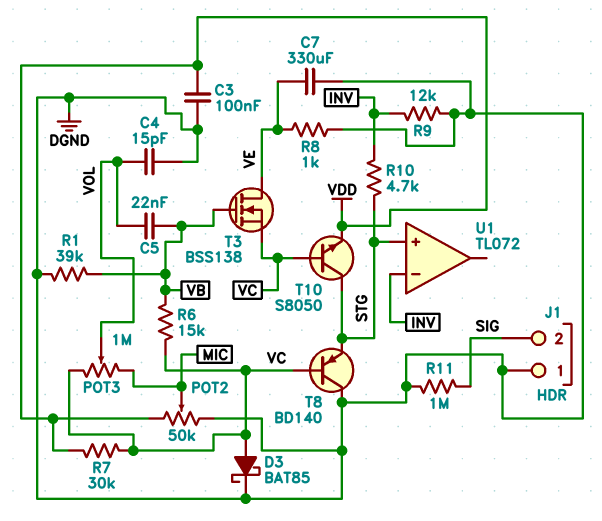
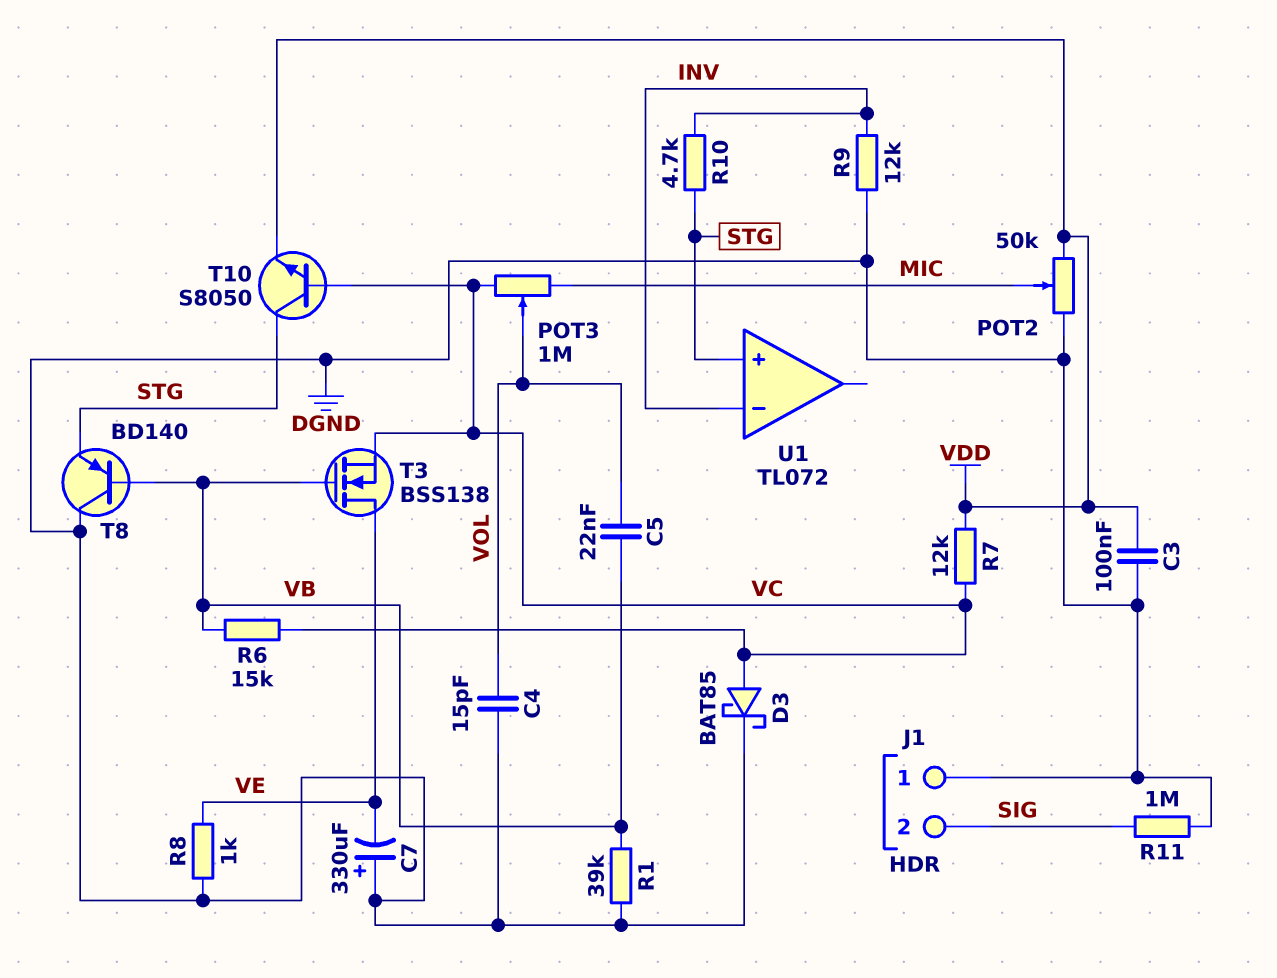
C7: 330uF (DGND, VE) -> 330uF (plus DGND, minus VE)
R7: 30k (VC, VDD) -> 12k (VC, VDD)
T8: PNP BD140 (B VC, C DGND, E STG) -> PNP BD140 (B VB, C DGND, E STG)

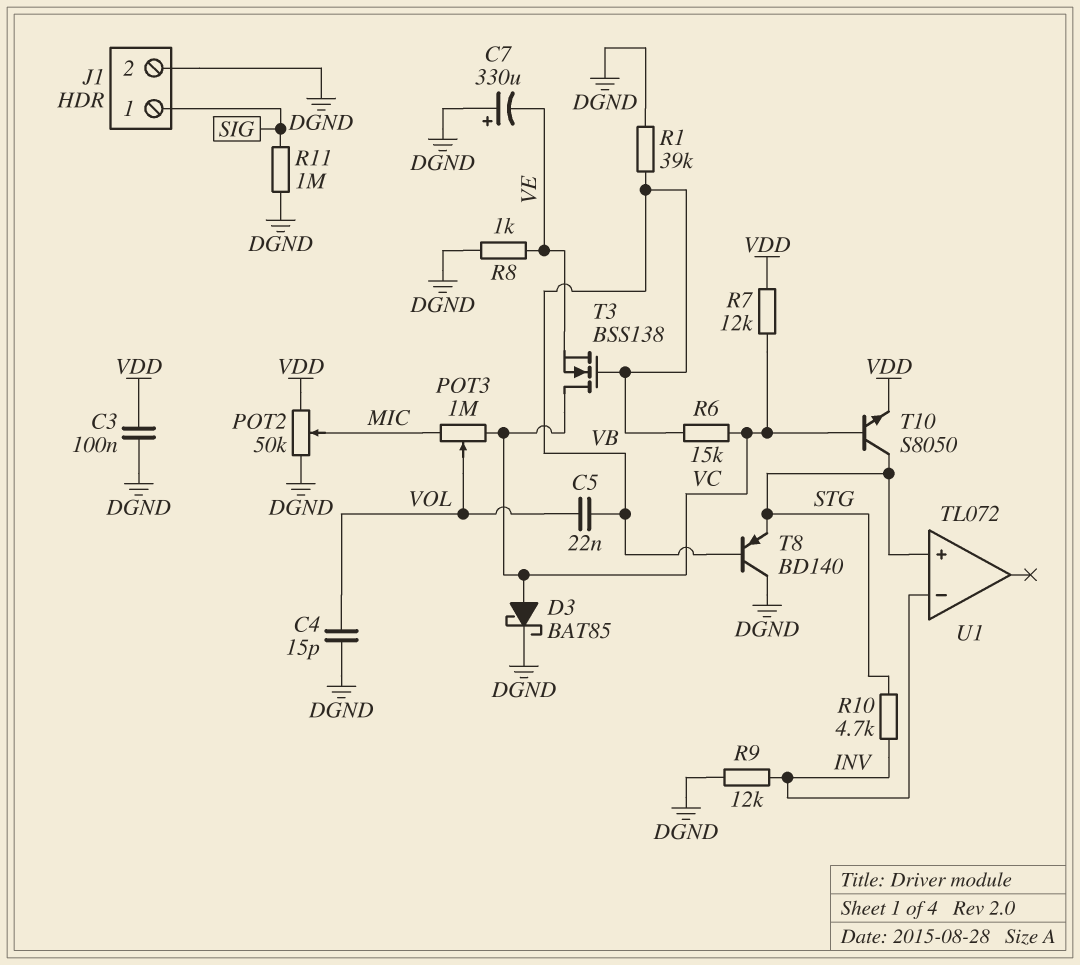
J1 pin 1: DGND -> SIG
J1 pin 2: SIG -> DGND
T3: NMOS BSS138 (G VB, D VE, S VC) -> NMOS BSS138 (G VB, D VC, S VE)

